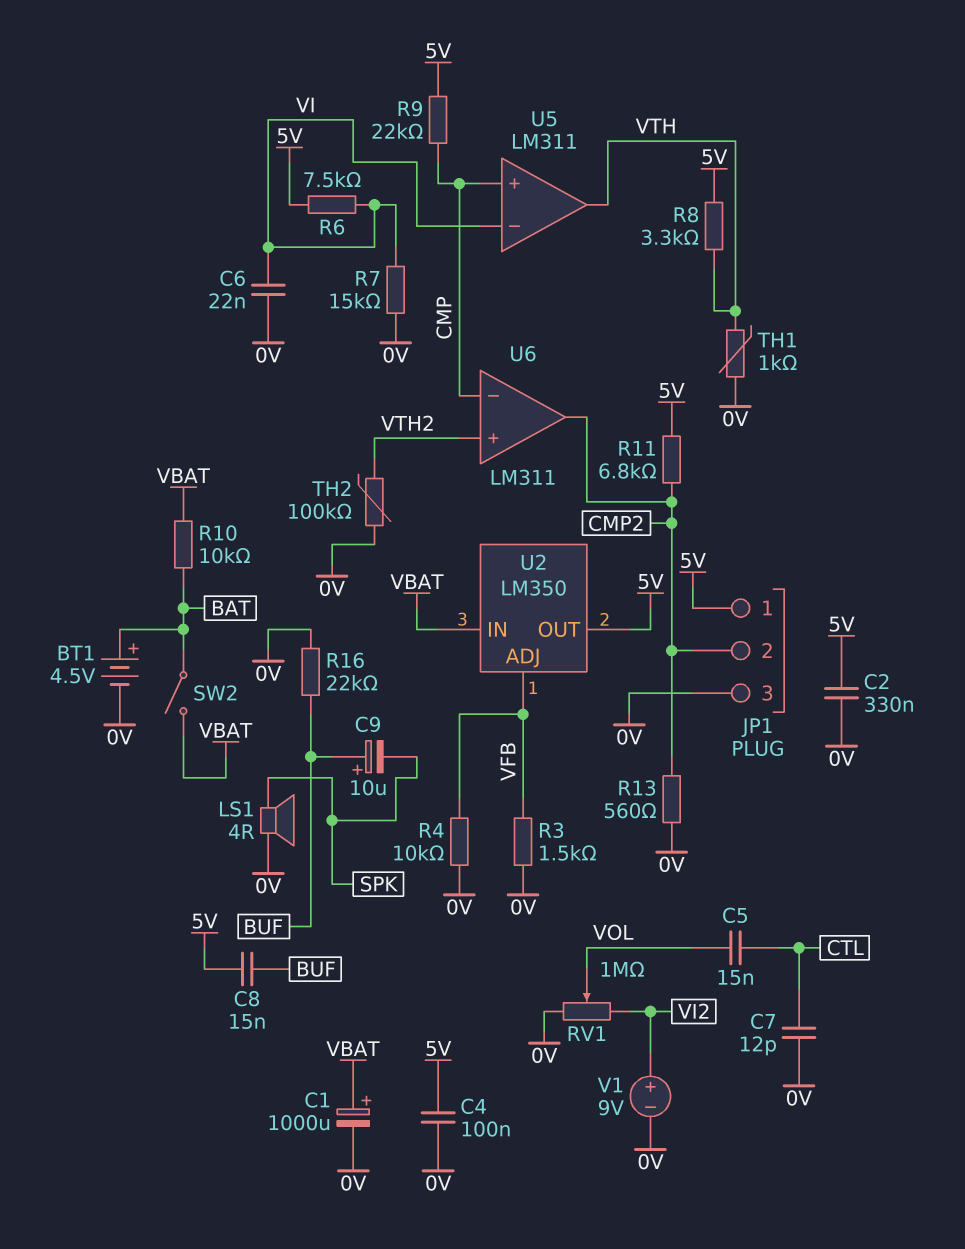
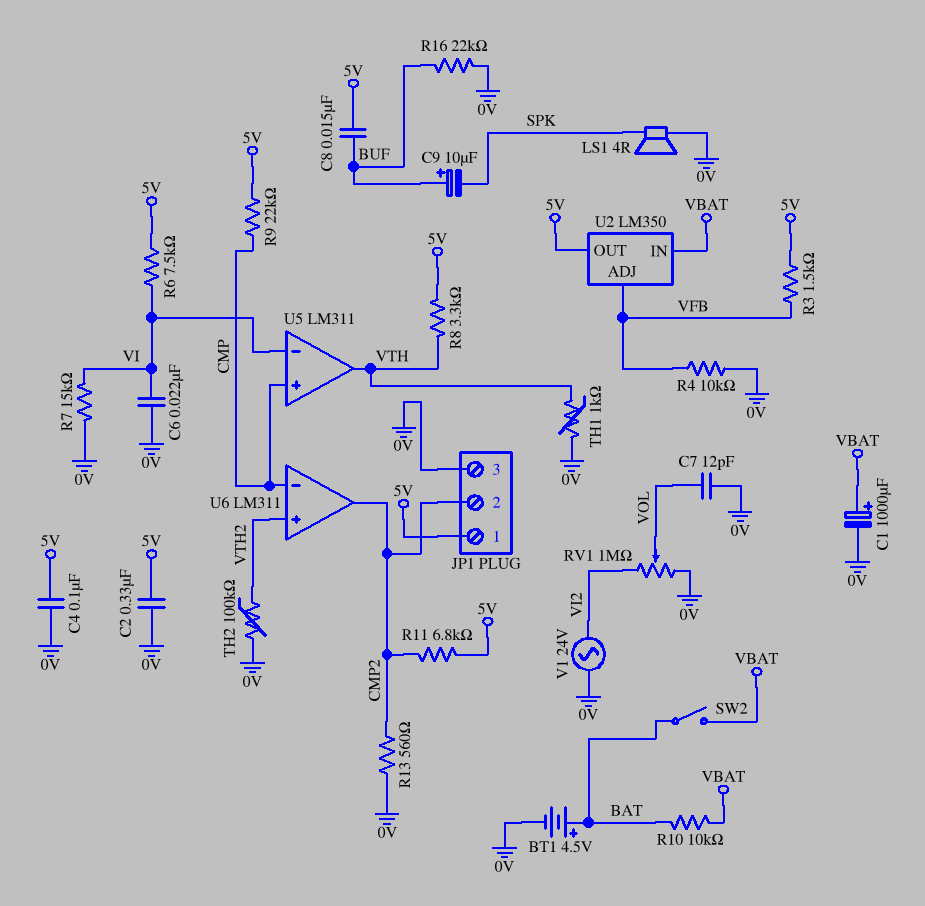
C5: 15nF (CTL, VOL) -> none
C7: 12pF (0V, CTL) -> 12pF (0V, VOL)
R3: 1.5k (0V, VFB) -> 1.5k (5V, VFB)
V1: 9V (plus VI2, minus 0V) -> AC 24V (0V, VI2)

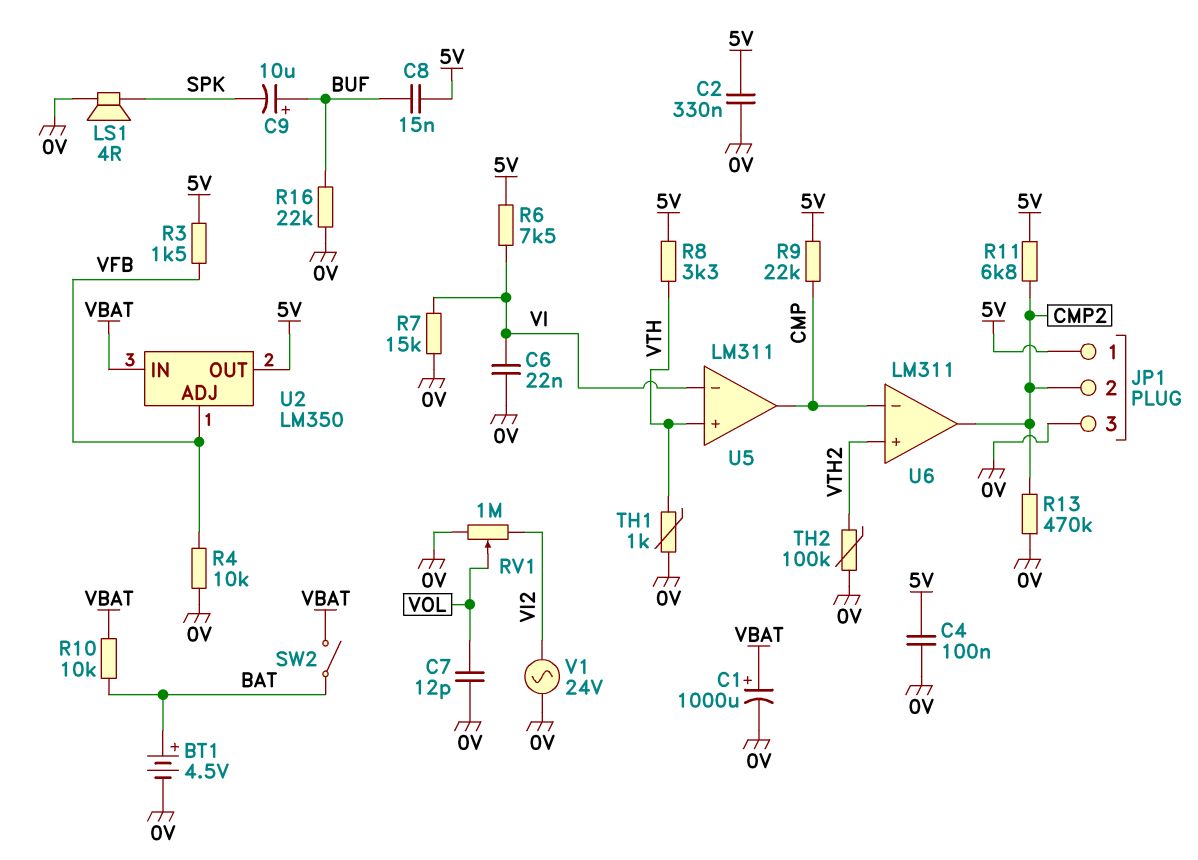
R13: 560 (0V, CMP2) -> 470k (0V, CMP2)
U5 pin in+: CMP -> VTH
U5 pin out: VTH -> CMP

